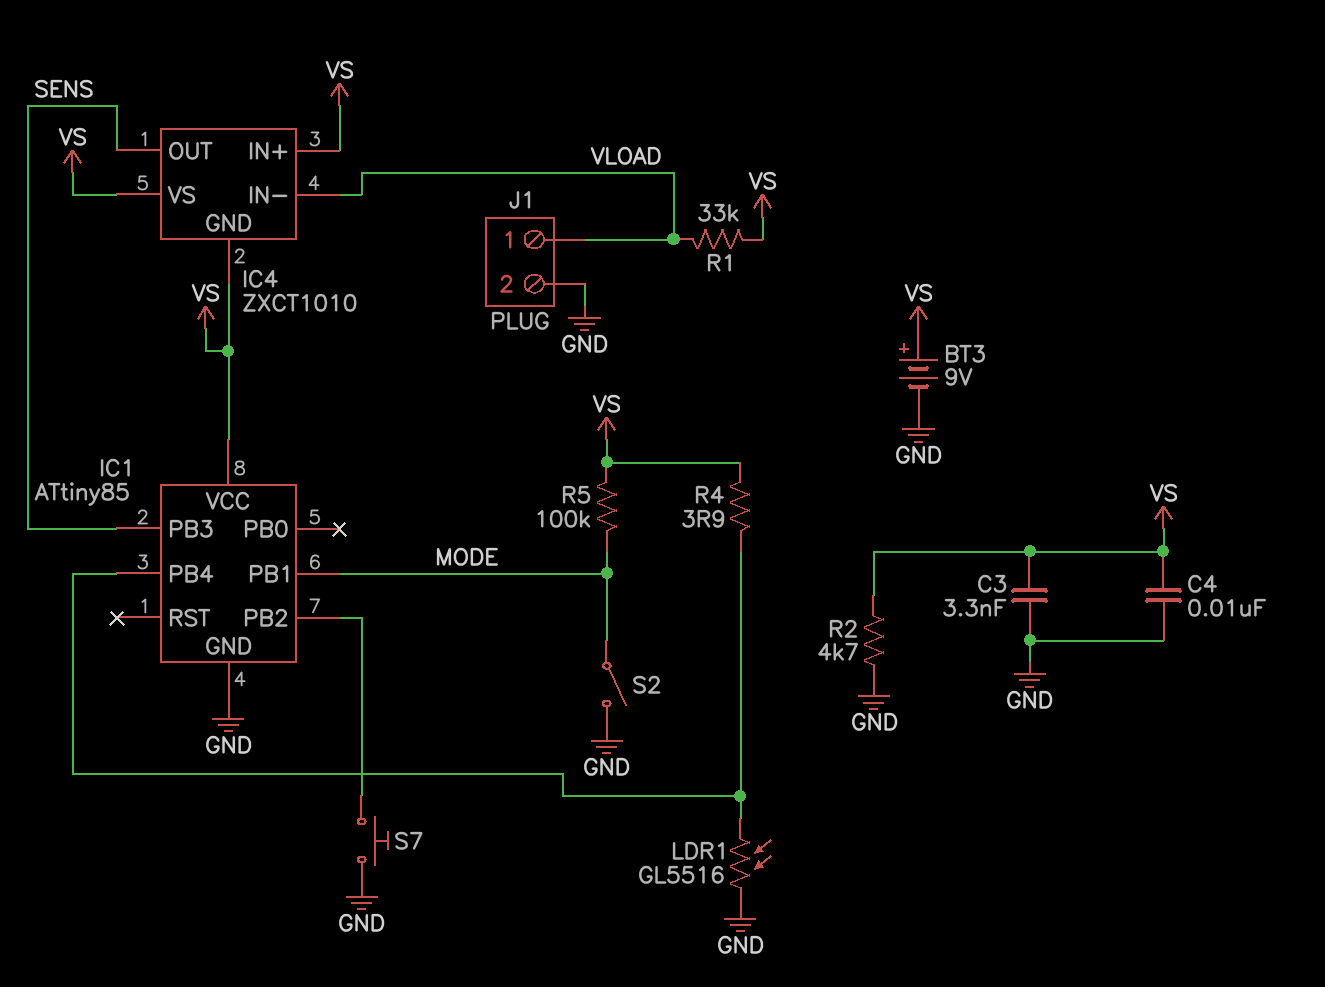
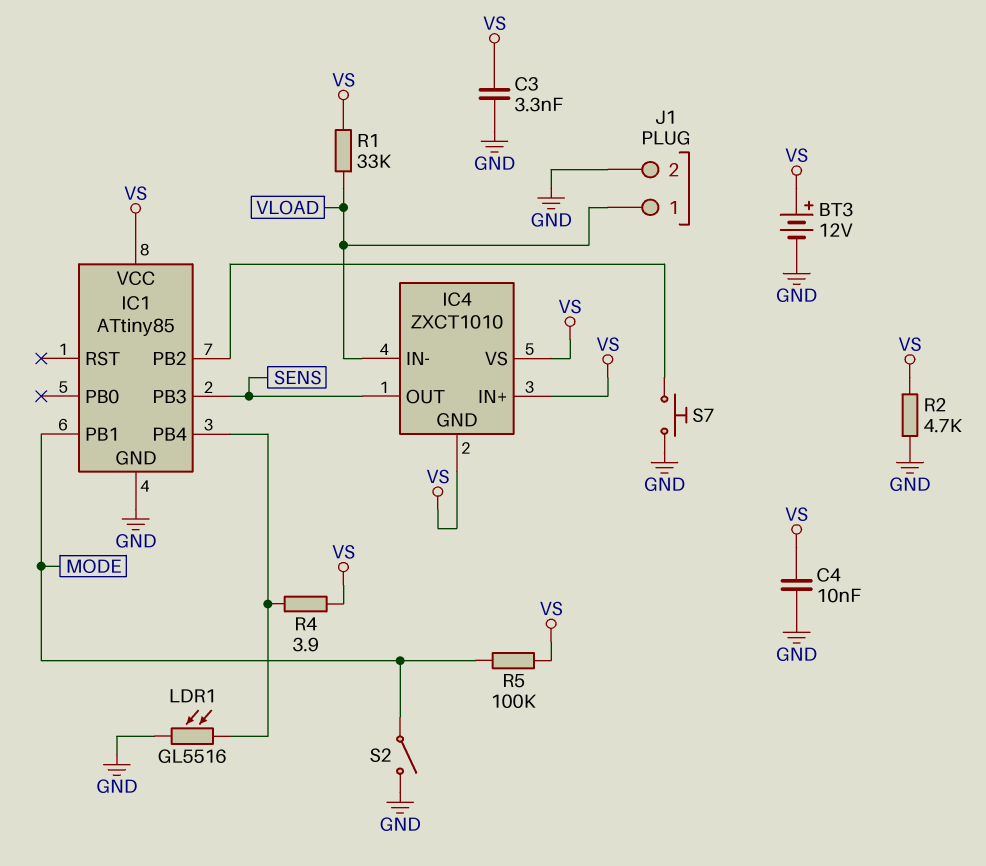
BT3: 9V (plus VS, minus GND) -> 12V (plus VS, minus GND)

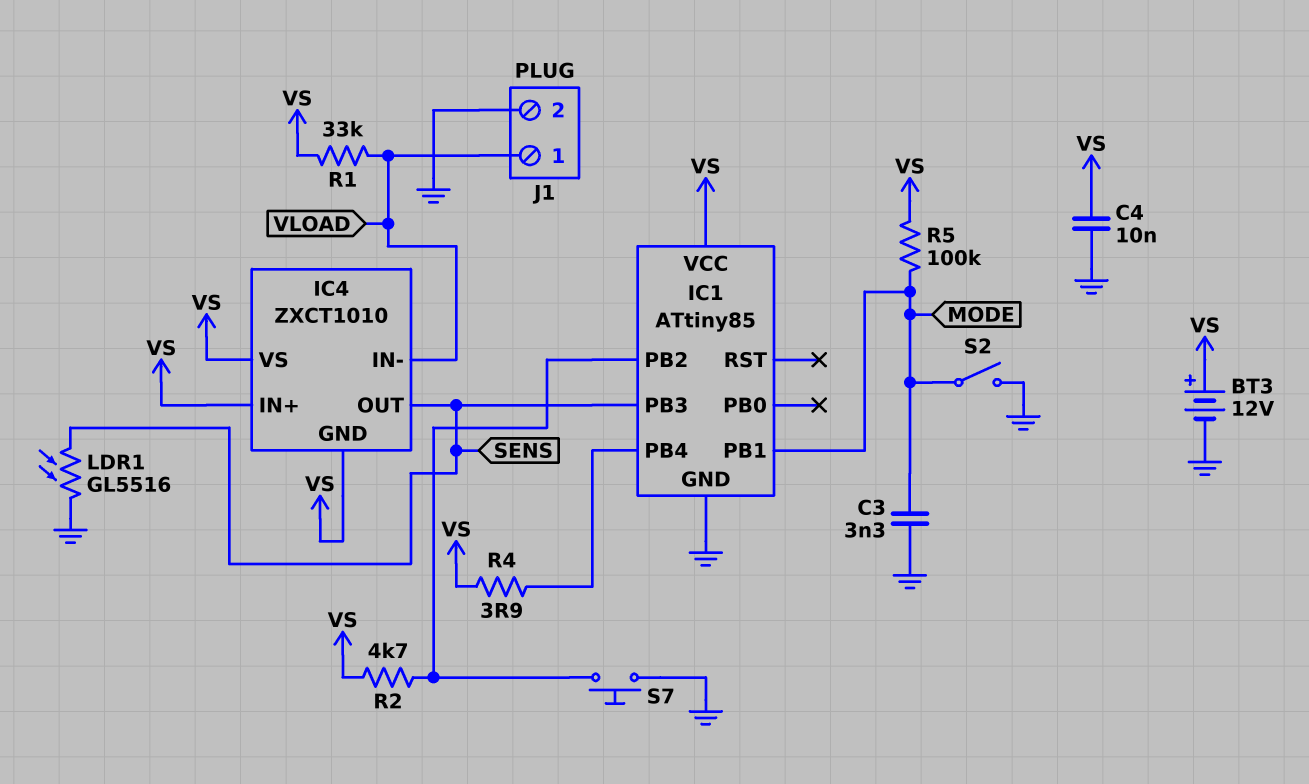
C3: 3.3nF (GND, VS) -> 3.3nF (GND, MODE)
LDR1: GL5516 (GND, IC1/PB4) -> GL5516 (GND, SENS)
R2: 4.7k (GND, VS) -> 4.7k (IC1/PB2, VS)

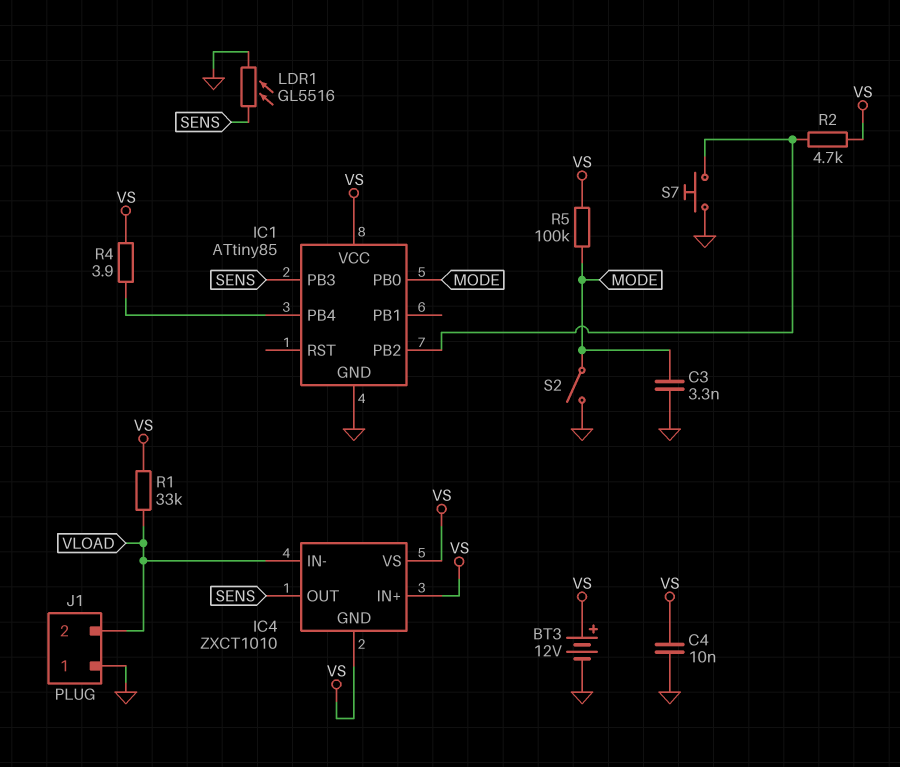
IC1 pin PB0: none -> MODE
IC1 pin PB1: MODE -> none
J1 pin 1: VLOAD -> GND
J1 pin 2: GND -> VLOAD

